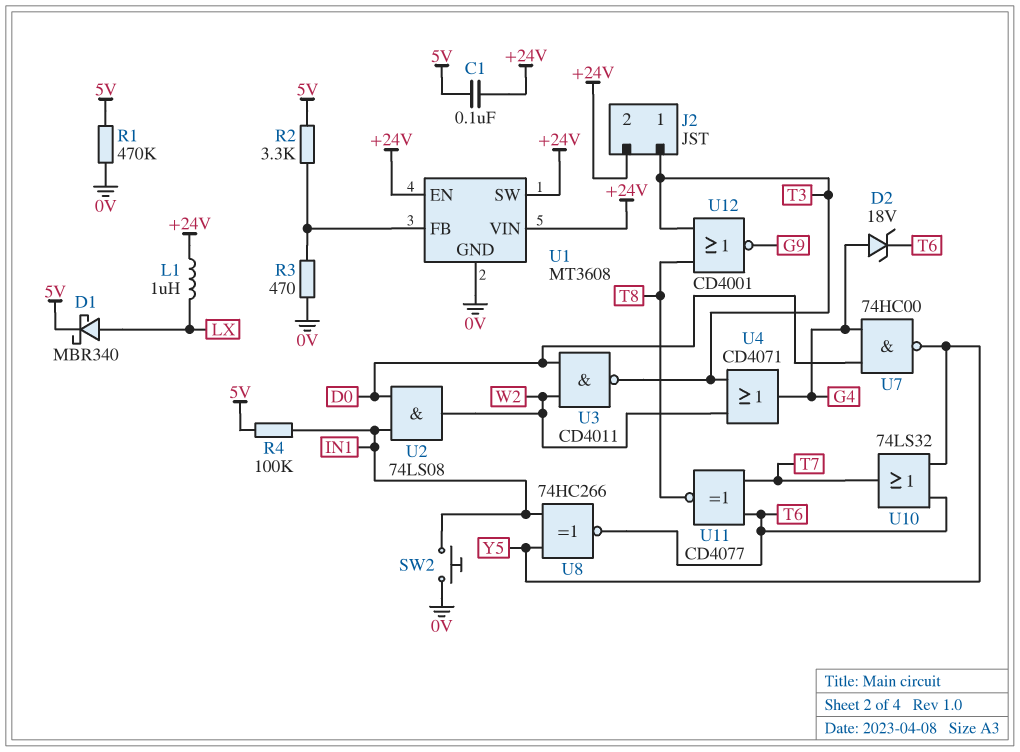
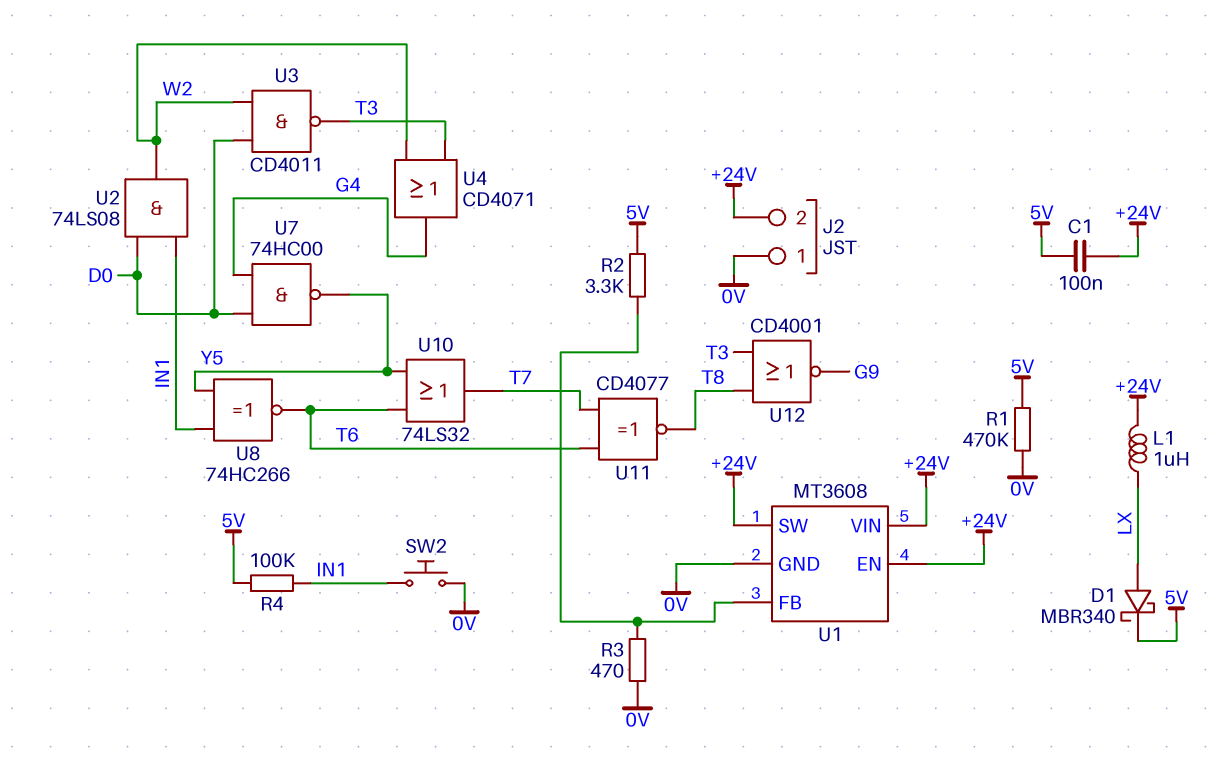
D2: zener 18V (A G4, K T6) -> none
J2 pin 1: T3 -> 0V

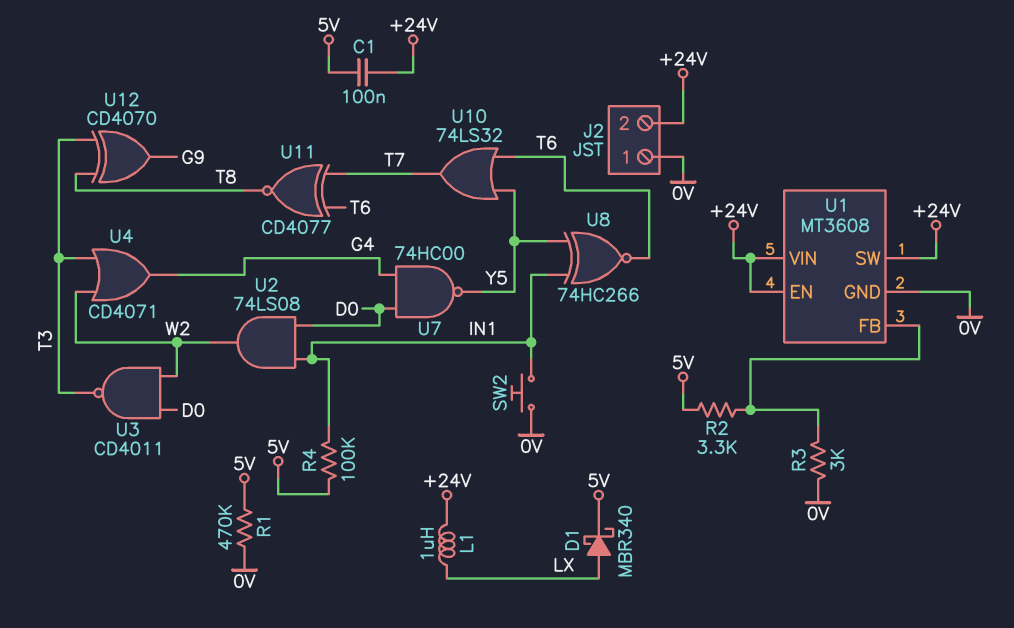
R3: 470 (0V, U1/FB) -> 3k (0V, U1/FB)
U12: NOR CD4001 (in T3, in T8, out G9) -> XOR CD4070 (in T3, in T8, out G9)

